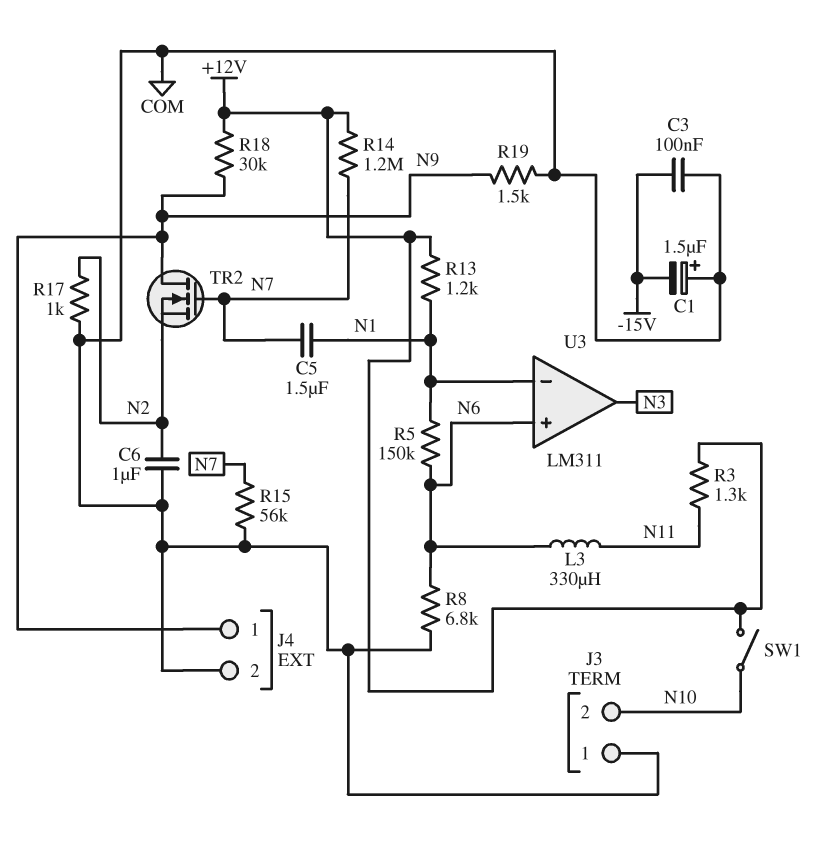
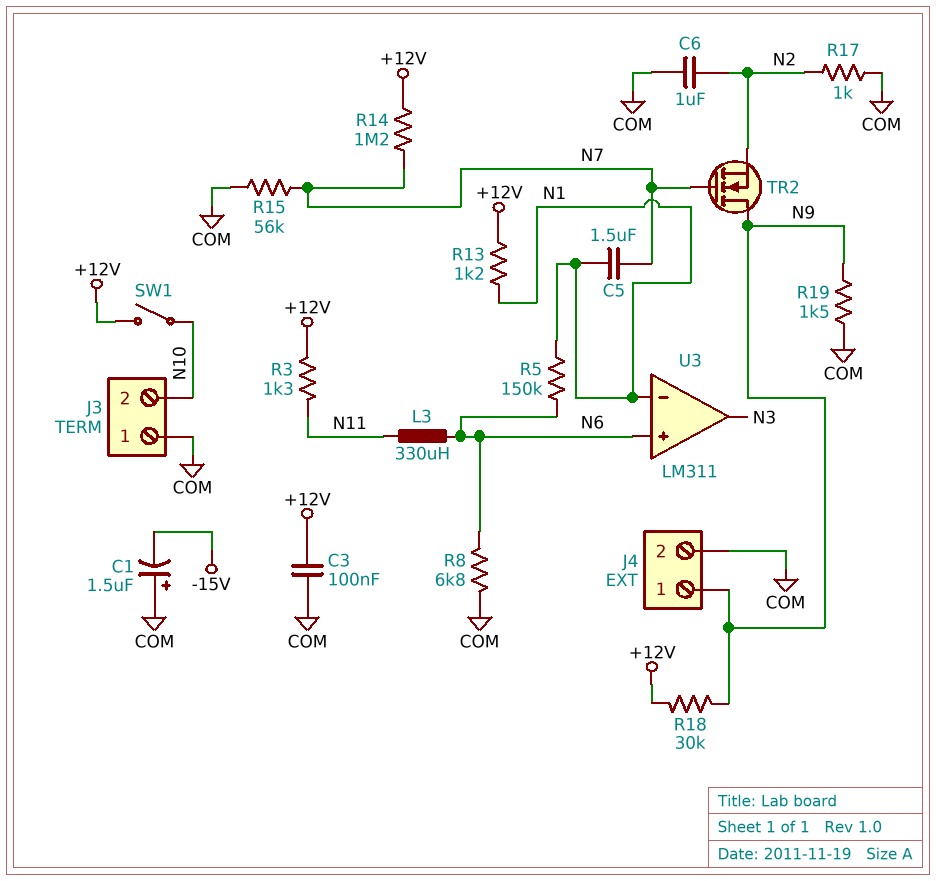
C3: 100nF (-15V, COM) -> 100nF (+12V, COM)

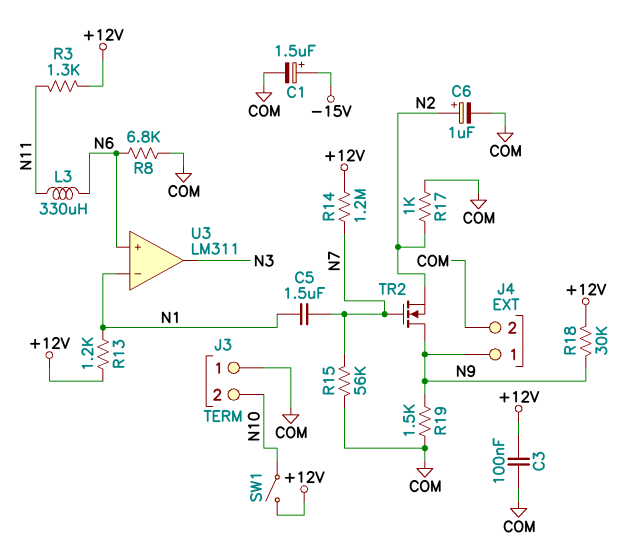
C1: 1.5uF (plus COM, minus -15V) -> 1.5uF (plus -15V, minus COM)
C6: 1uF (COM, N2) -> 1uF (plus N2, minus COM)
R5: 150k (N1, N6) -> none

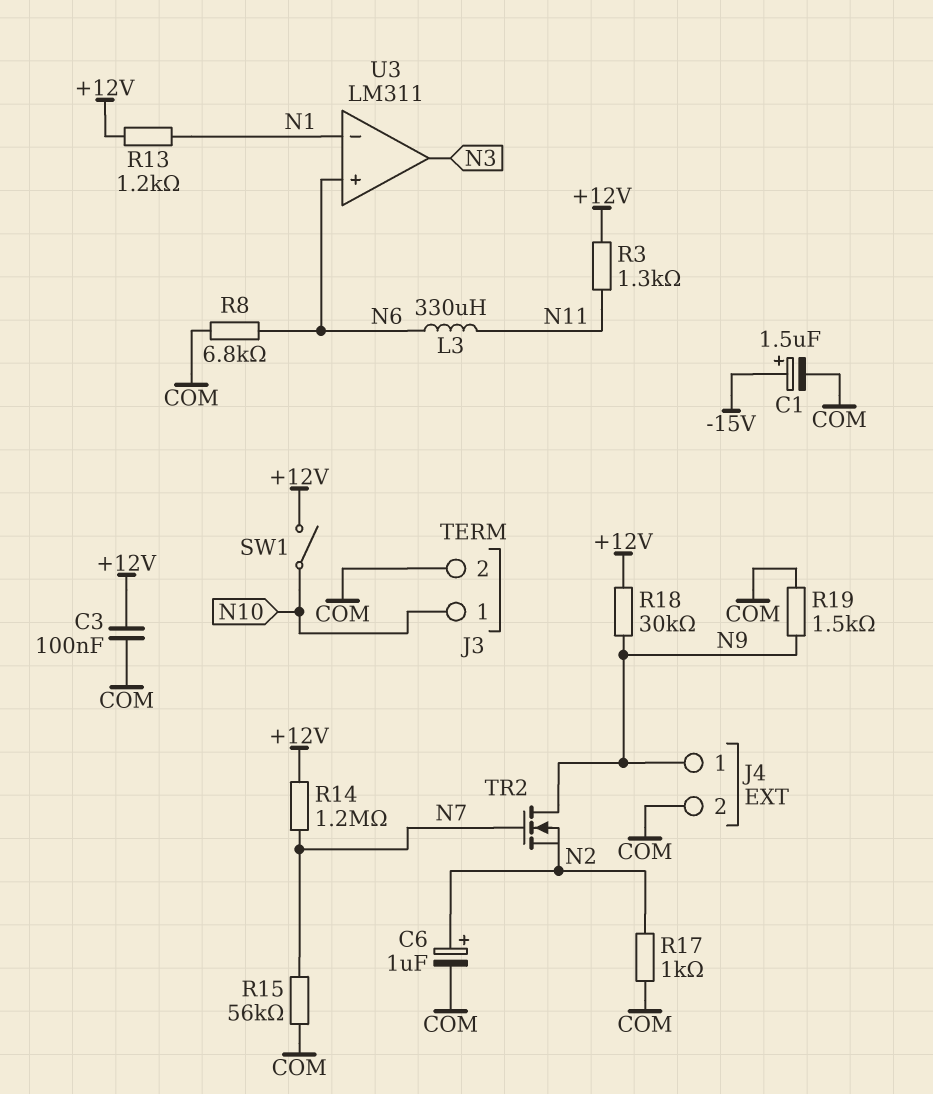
C5: 1.5uF (N1, N7) -> none
J3 pin 1: COM -> N10
J3 pin 2: N10 -> COM

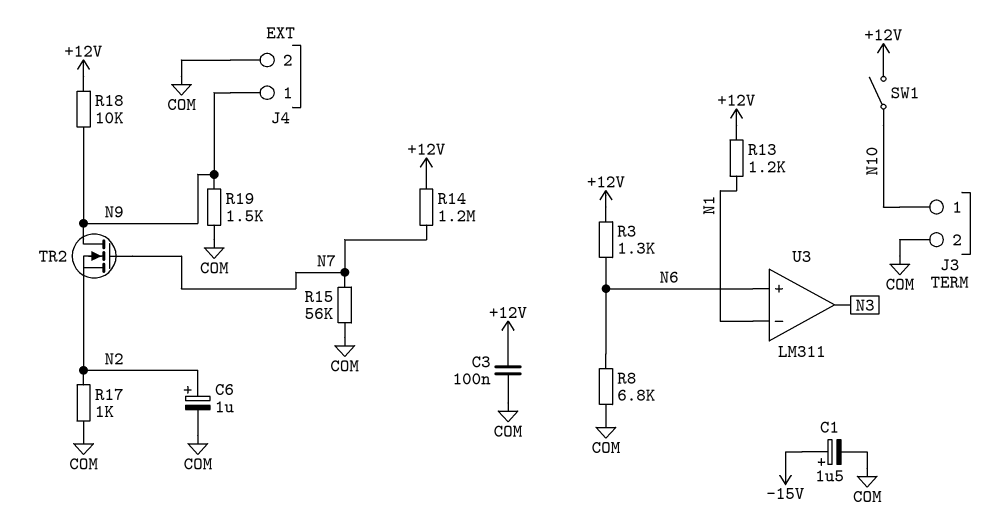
L3: 330uH (N6, N11) -> none
R3: 1.3k (+12V, N11) -> 1.3k (+12V, N6)
R18: 30k (+12V, N9) -> 10k (+12V, N9)

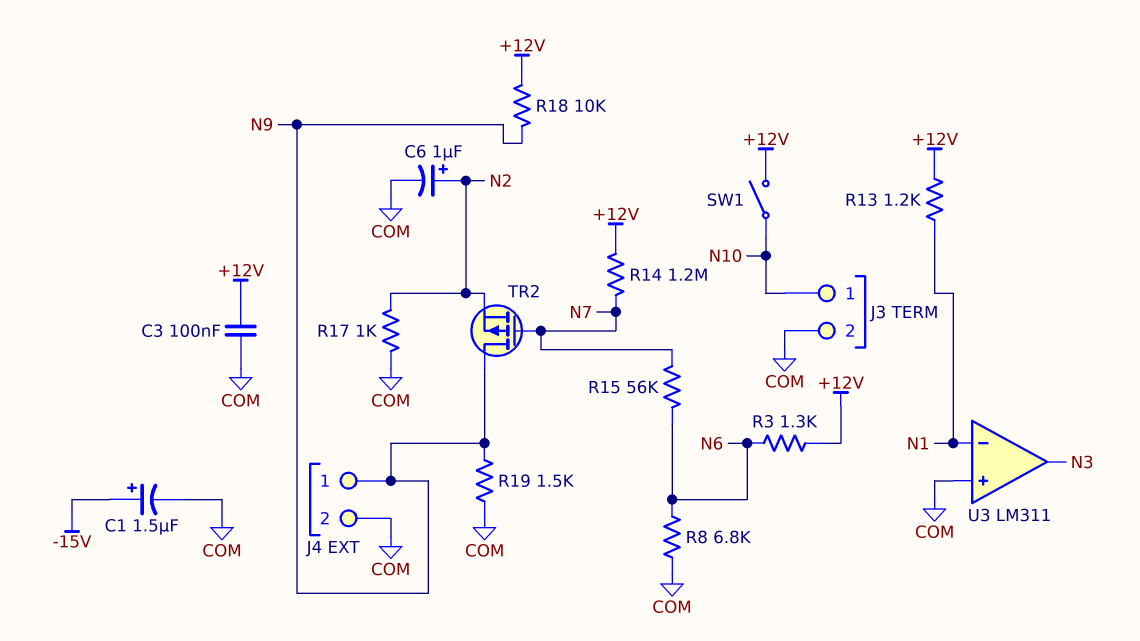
R15: 56k (COM, N7) -> 56k (N6, N7)
TR2: NMOS (G N7, D N9, S N2) -> PMOS (G N7, D N9, S N2)
U3 pin in+: N6 -> COM

